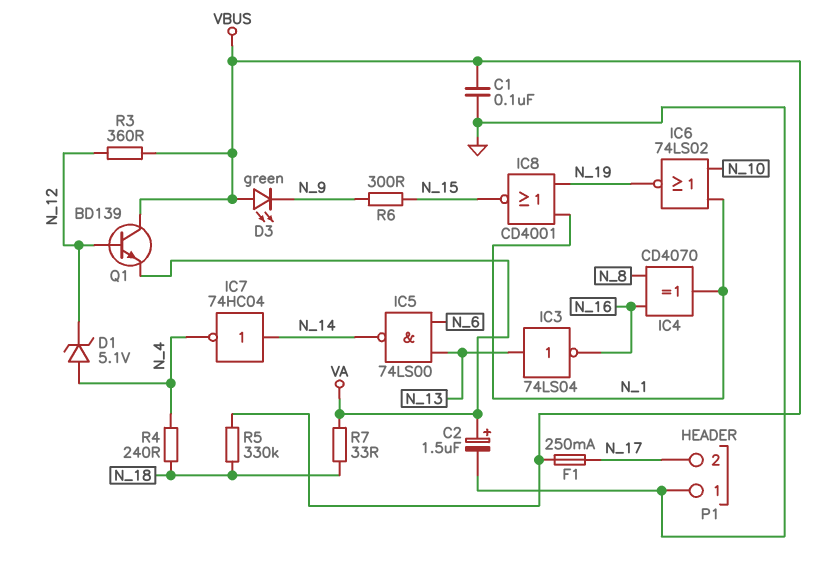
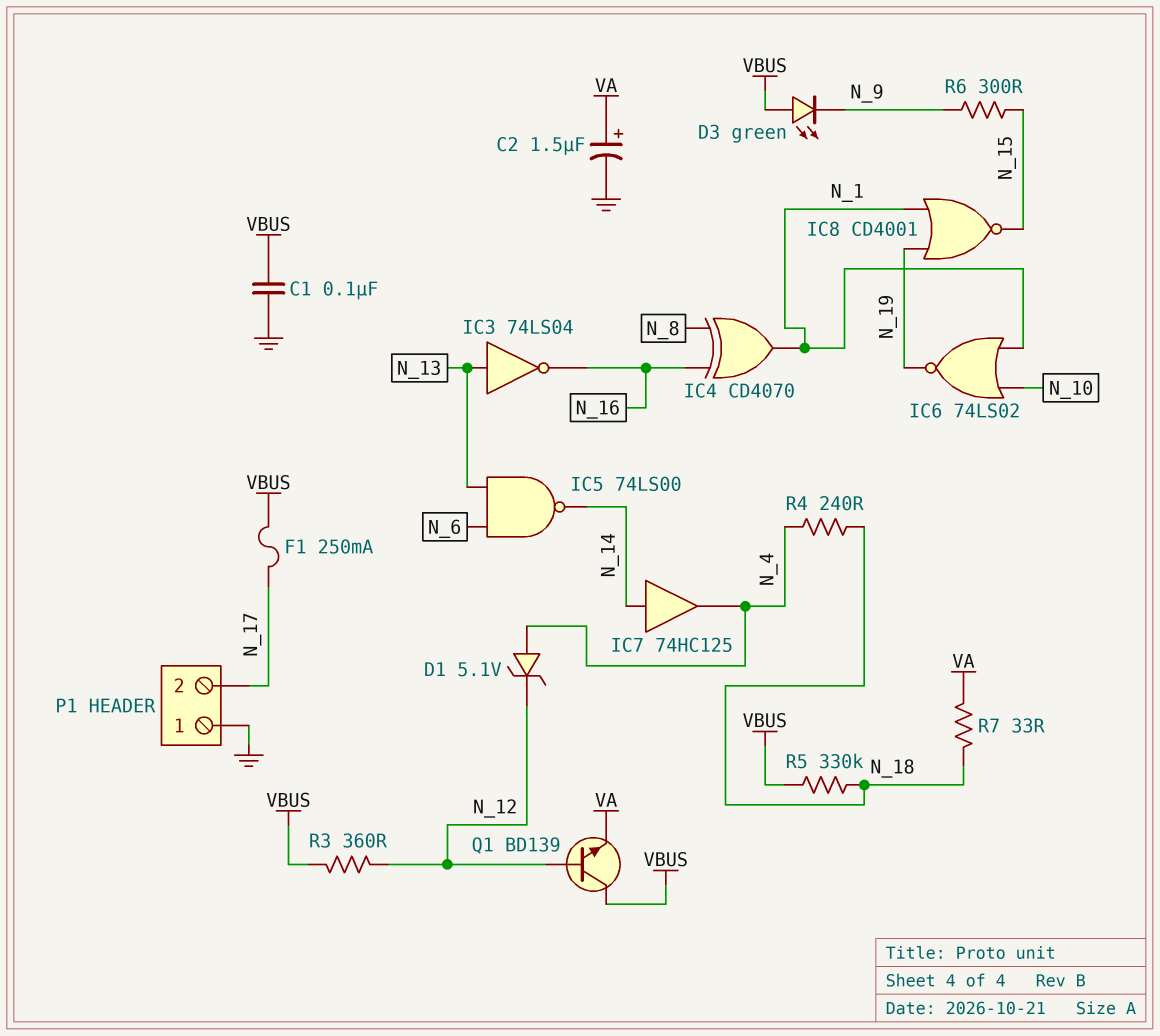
IC7: NOT 74HC04 (in N_14, out N_4) -> buffer 74HC125 (in N_14, out N_4)

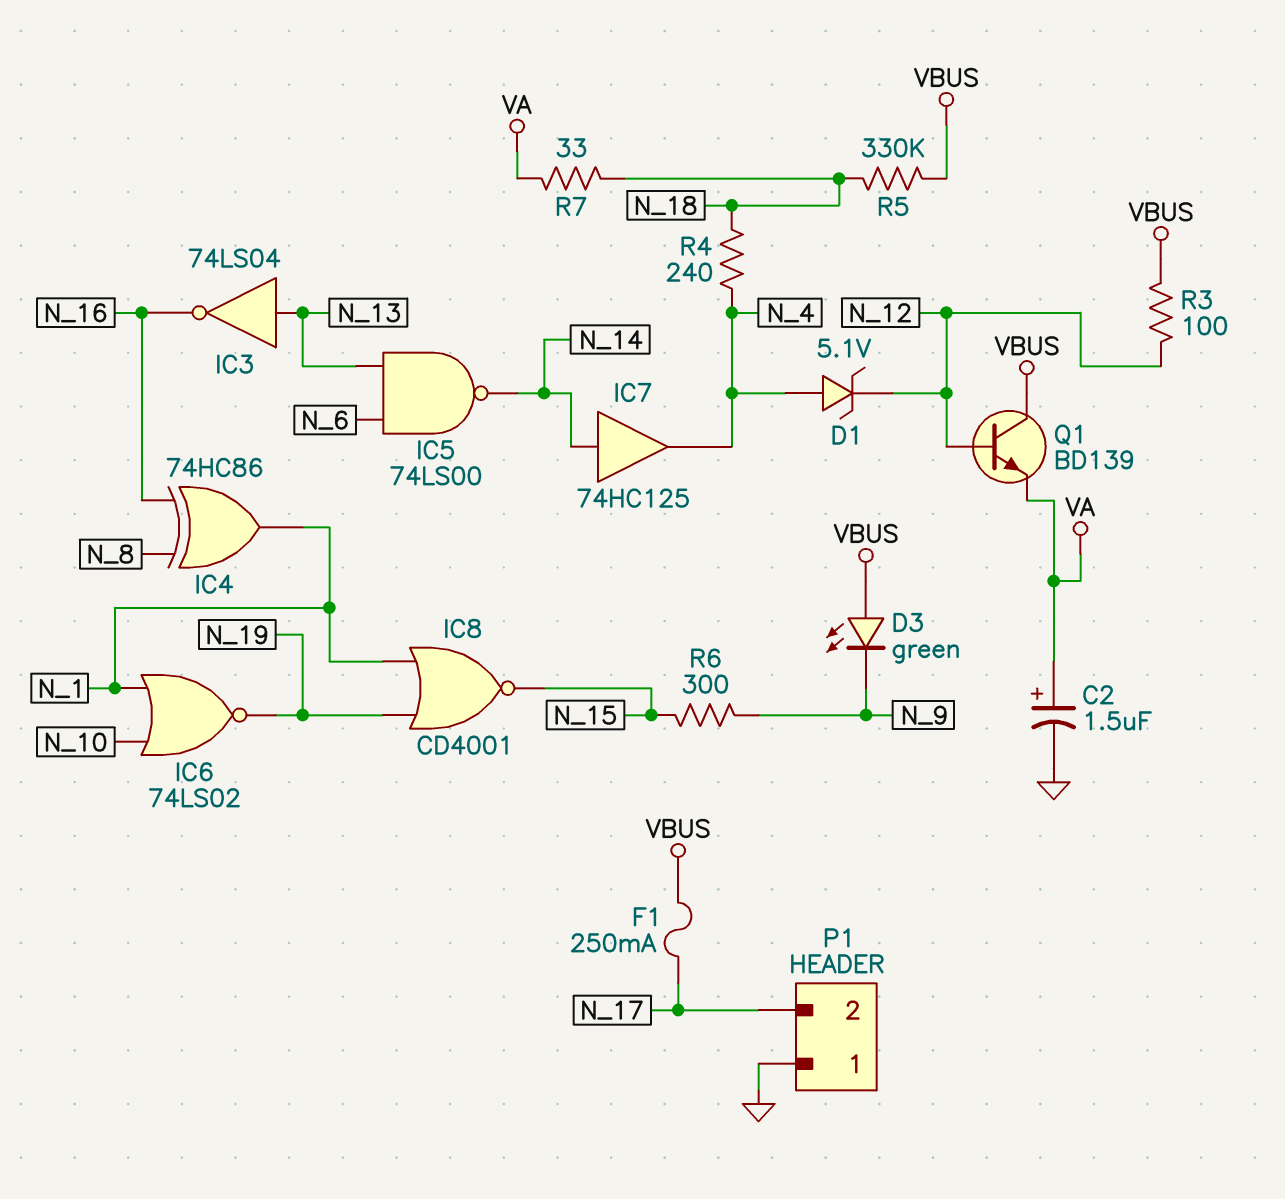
C1: 100nF (GND, VBUS) -> none
IC4: XOR CD4070 (in N_8, in N_16, out N_1) -> XOR 74HC86 (in N_8, in N_16, out N_1)
R3: 360 (N_12, VBUS) -> 100 (N_12, VBUS)

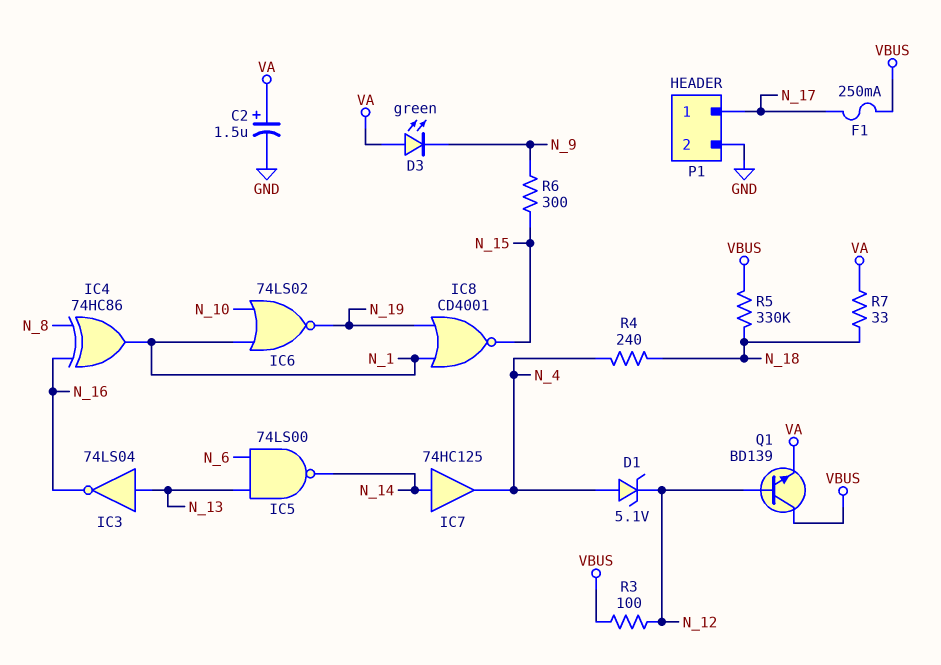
D3: LED green (A VBUS, K N_9) -> LED green (A VA, K N_9)
P1 pin 1: GND -> N_17
P1 pin 2: N_17 -> GND

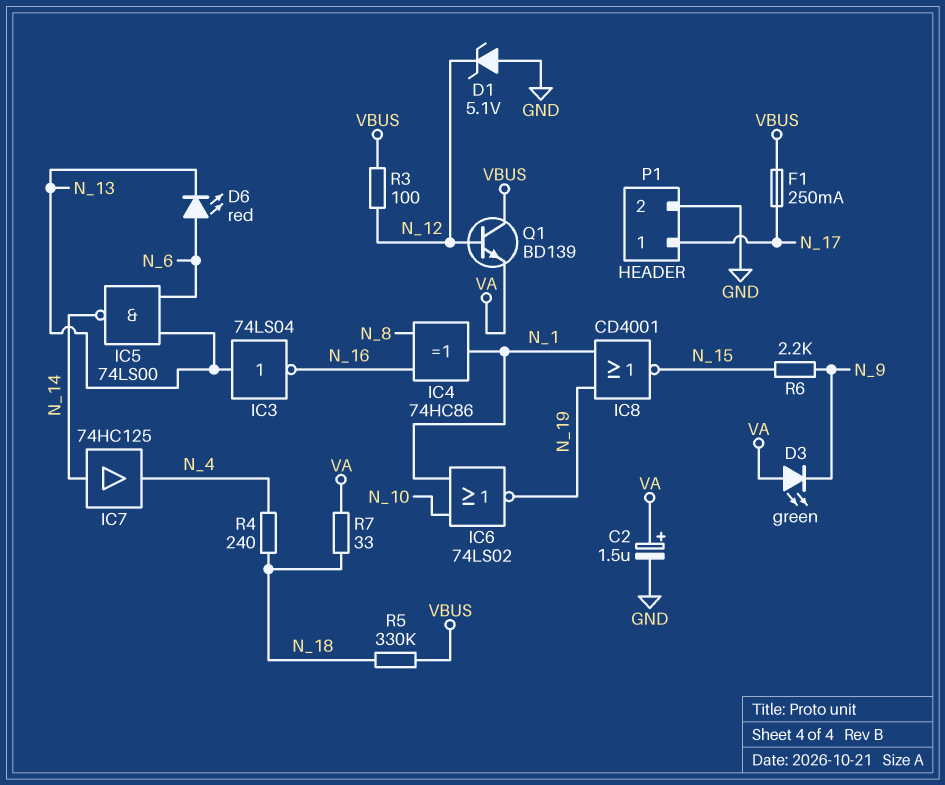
D1: zener 5.1V (A N_4, K N_12) -> zener 5.1V (A GND, K N_12)
D6: none -> LED red (A N_6, K N_13)
R6: 300 (N_9, N_15) -> 2.2k (N_9, N_15)

